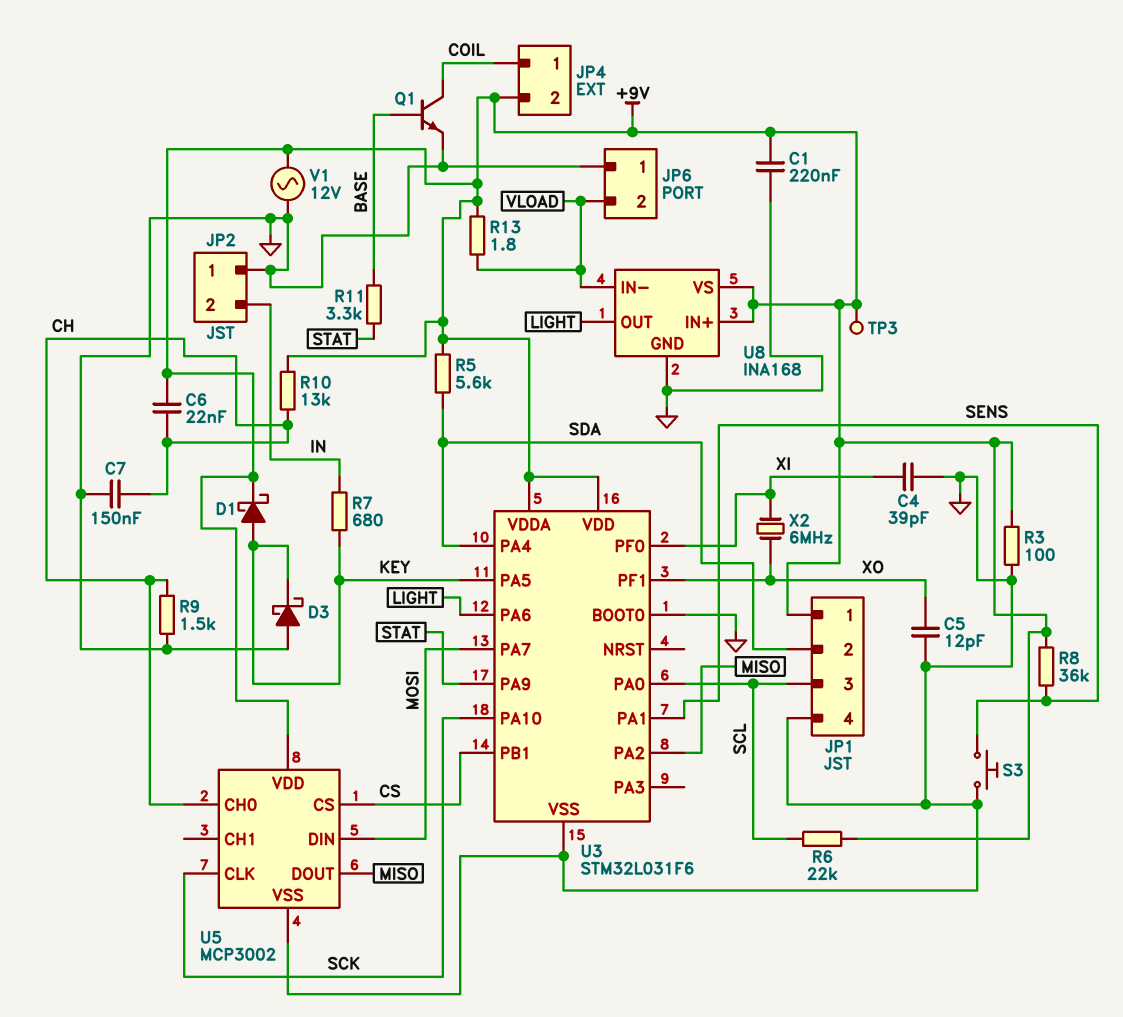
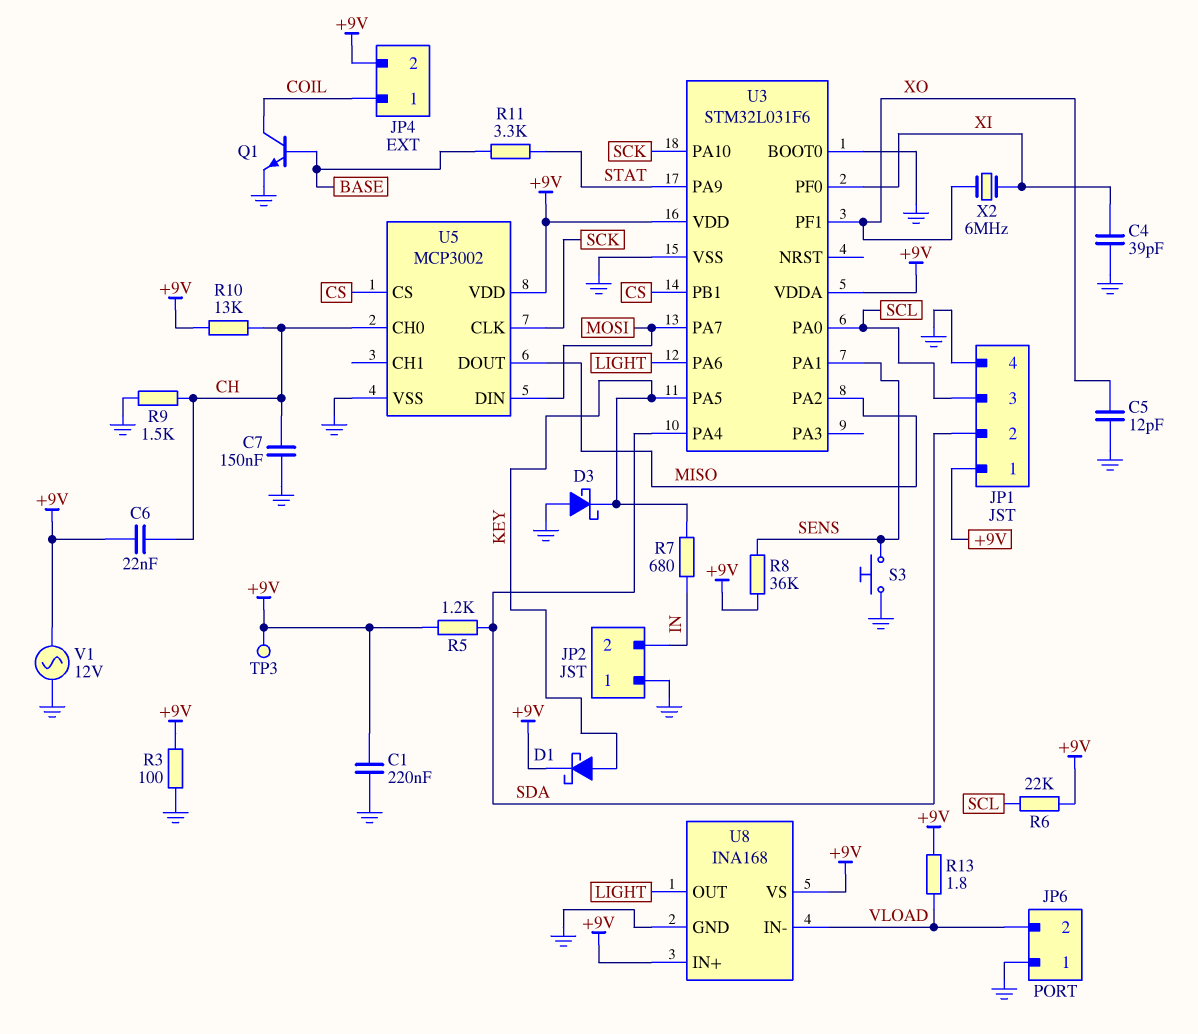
R5: 5.6k (+9V, SDA) -> 1.2k (+9V, SDA)

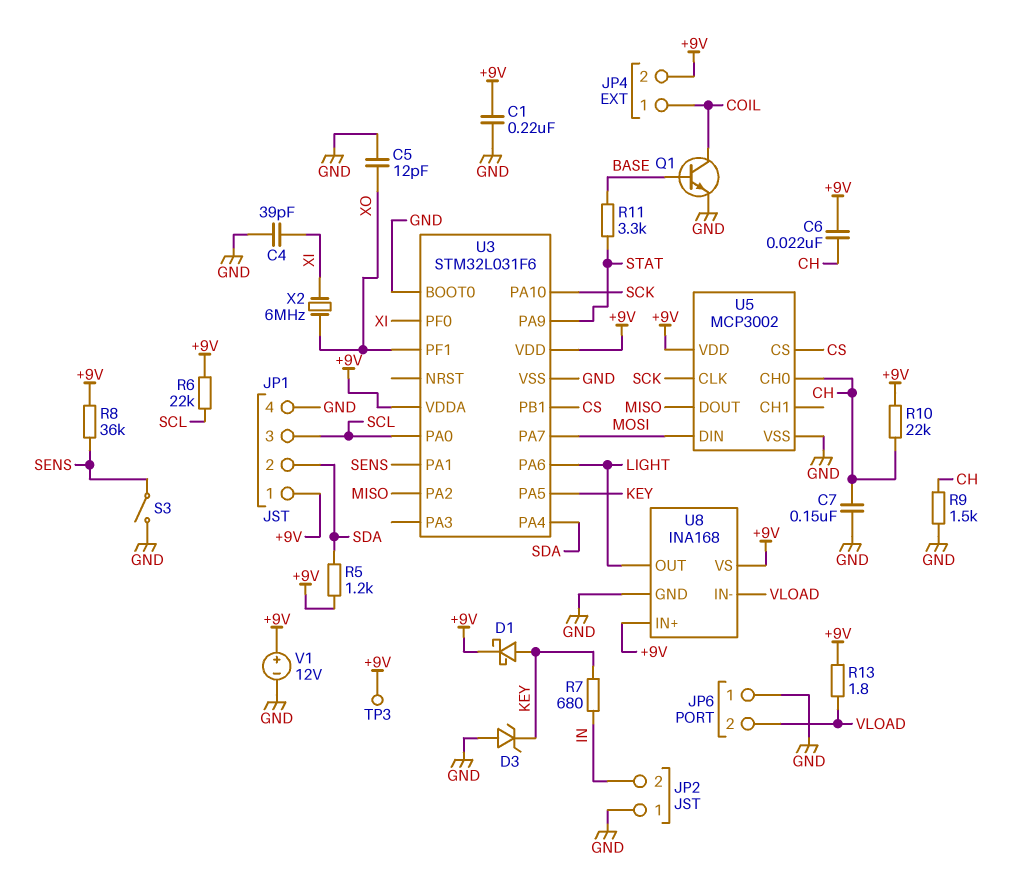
D3: schottky (A GND, K KEY) -> zener (A GND, K KEY)
R3: 100 (+9V, GND) -> none
R10: 13k (+9V, CH) -> 22k (+9V, CH)
S3: button (GND, SENS) -> switch (GND, SENS)
V1: AC 12V (+9V, GND) -> 12V (plus +9V, minus GND)

